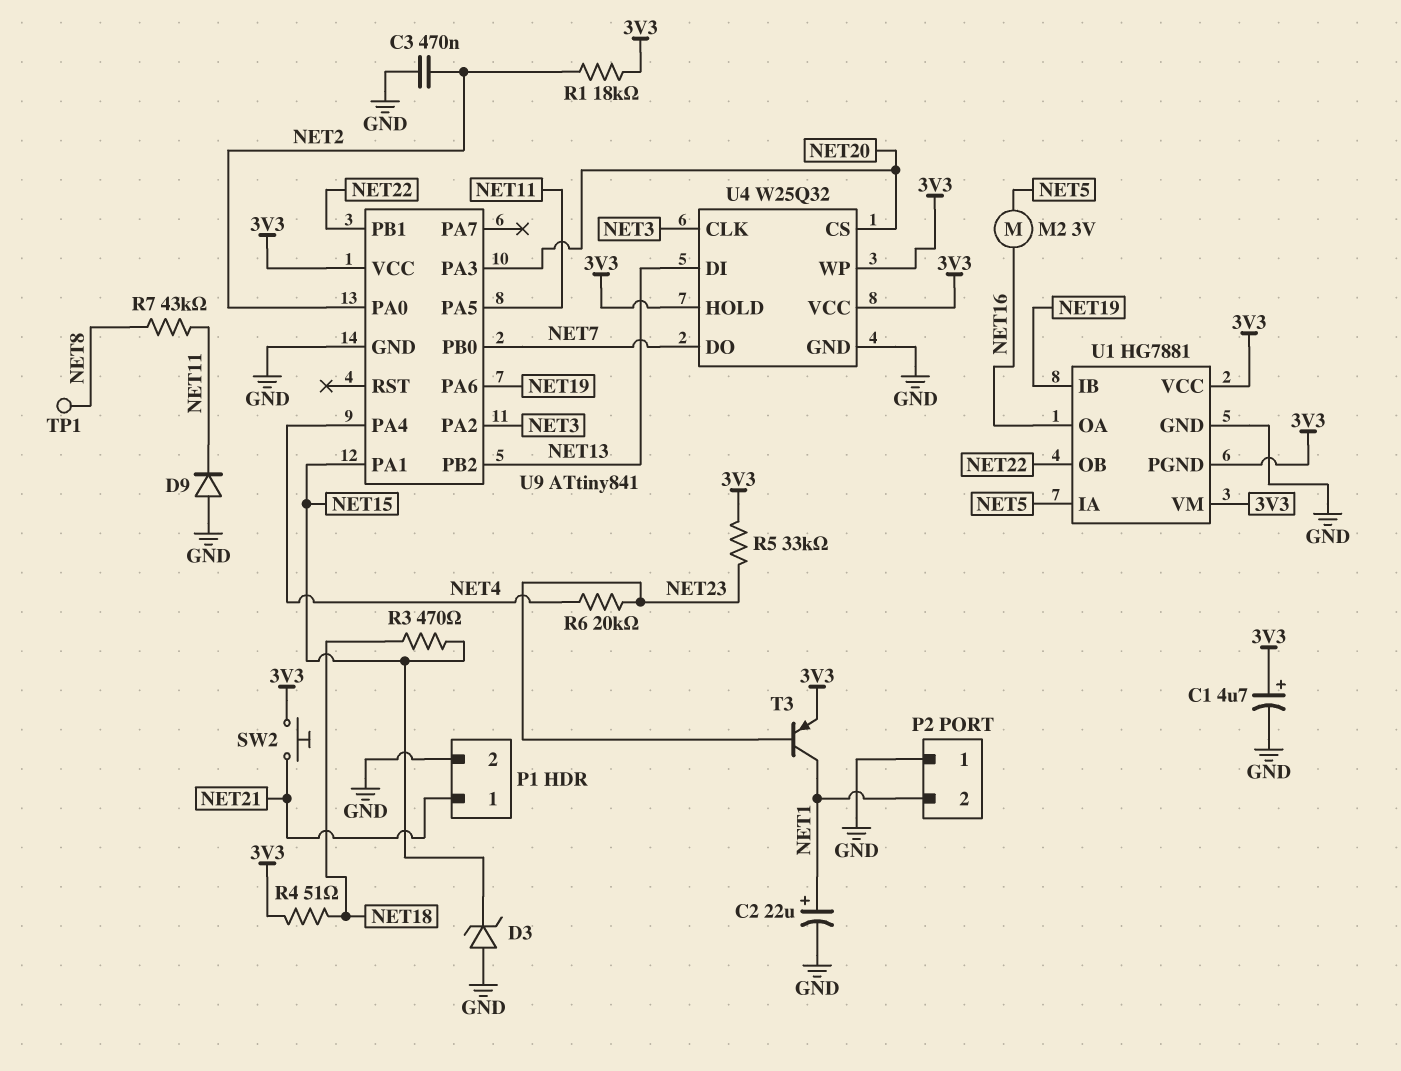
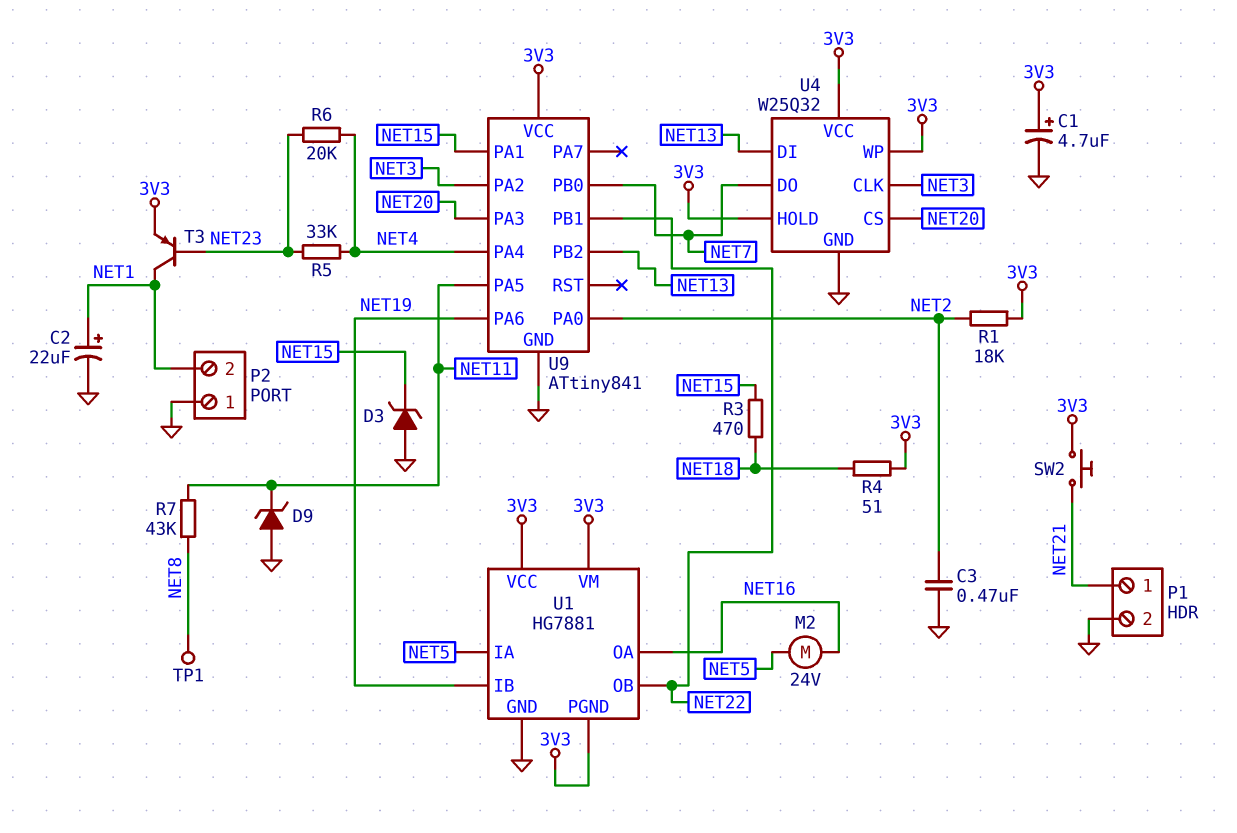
D9: diode (A GND, K NET11) -> zener (A GND, K NET11)
M2: motor 3V (NET5, NET16) -> motor 24V (NET5, NET16)
R5: 33k (3V3, NET23) -> 33k (NET4, NET23)

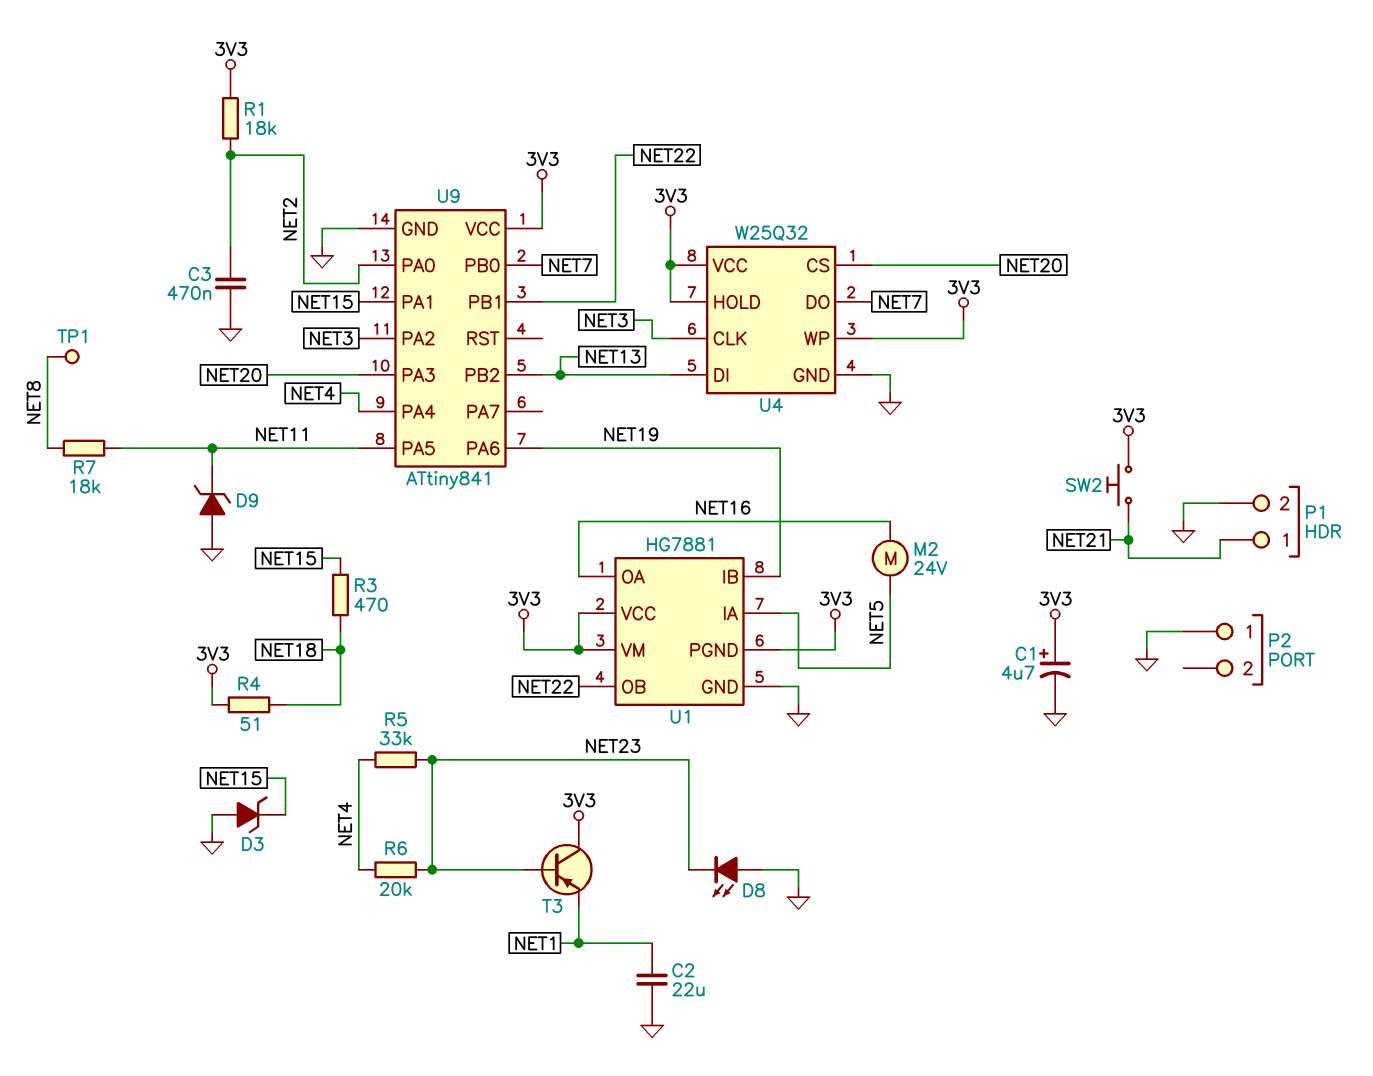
C2: 22uF (plus NET1, minus GND) -> 22uF (GND, NET1)
D8: none -> LED (A GND, K NET23)
P2 pin 2: NET1 -> none
R7: 43k (NET8, NET11) -> 18k (NET8, NET11)
T3: PNP (B NET23, C NET1, E 3V3) -> PNP (B NET23, C 3V3, E NET1)

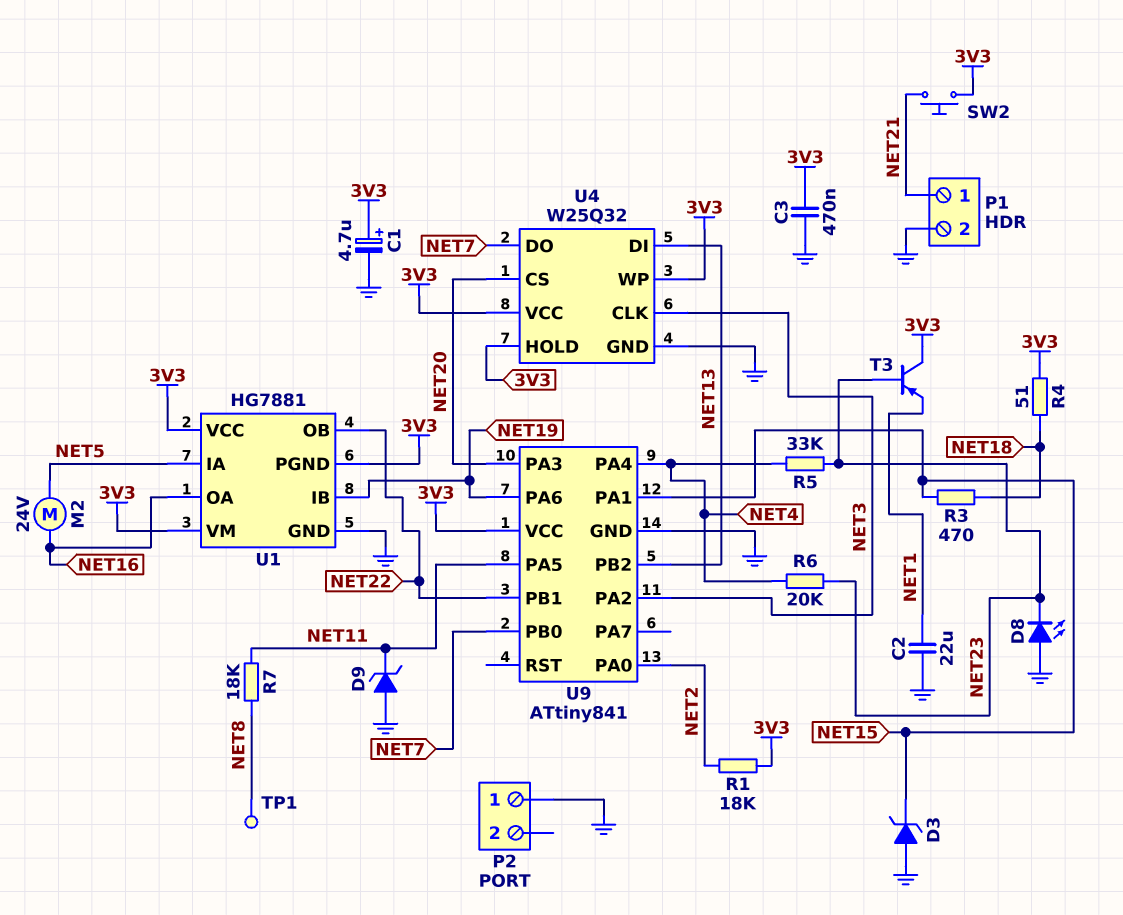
C3: 470nF (GND, NET2) -> 470nF (3V3, GND)

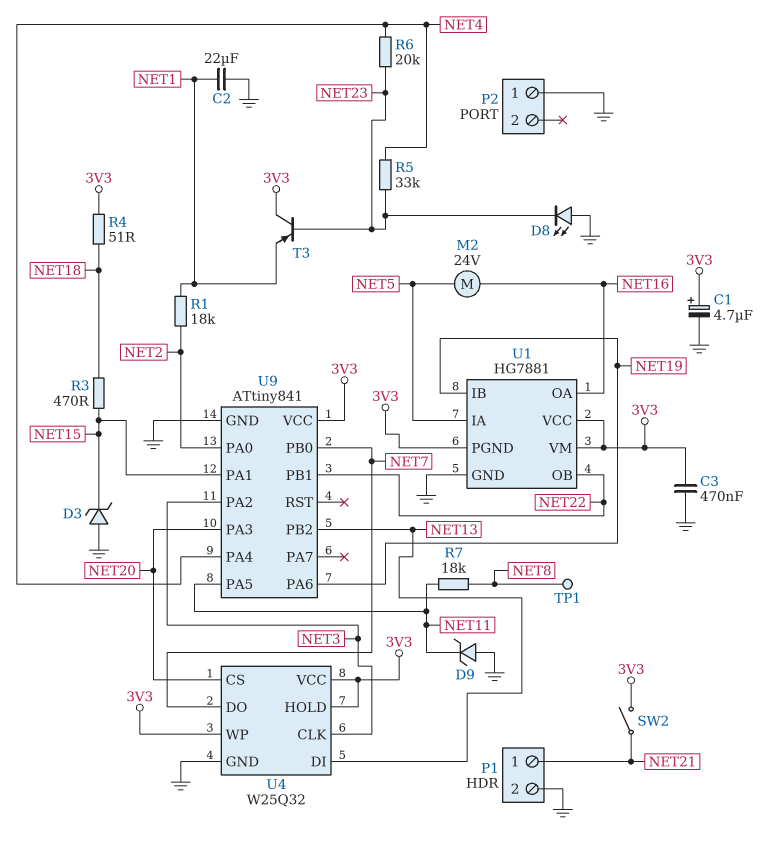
R1: 18k (3V3, NET2) -> 18k (NET1, NET2)
SW2: button (3V3, NET21) -> switch (3V3, NET21)

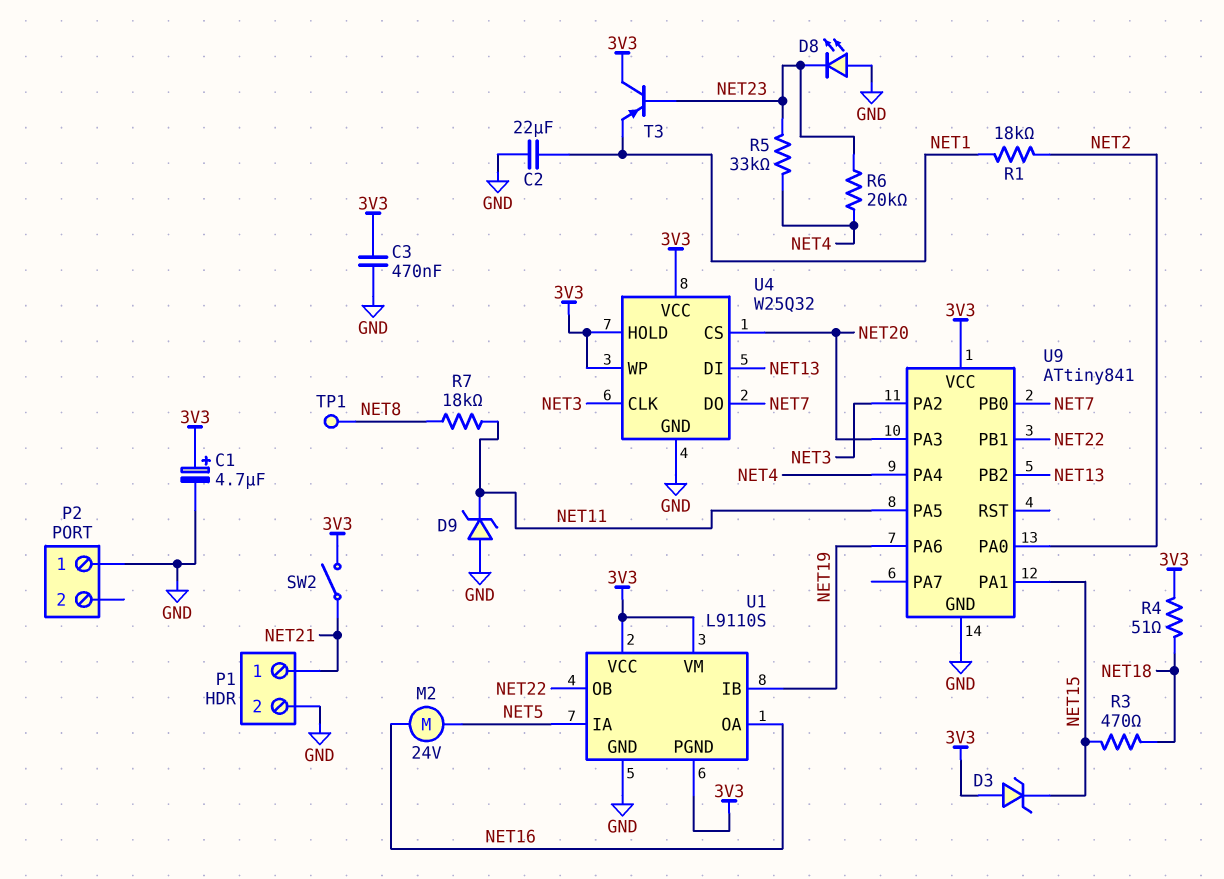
D3: zener (A GND, K NET15) -> zener (A 3V3, K NET15)
U1: HG7881 -> L9110S

